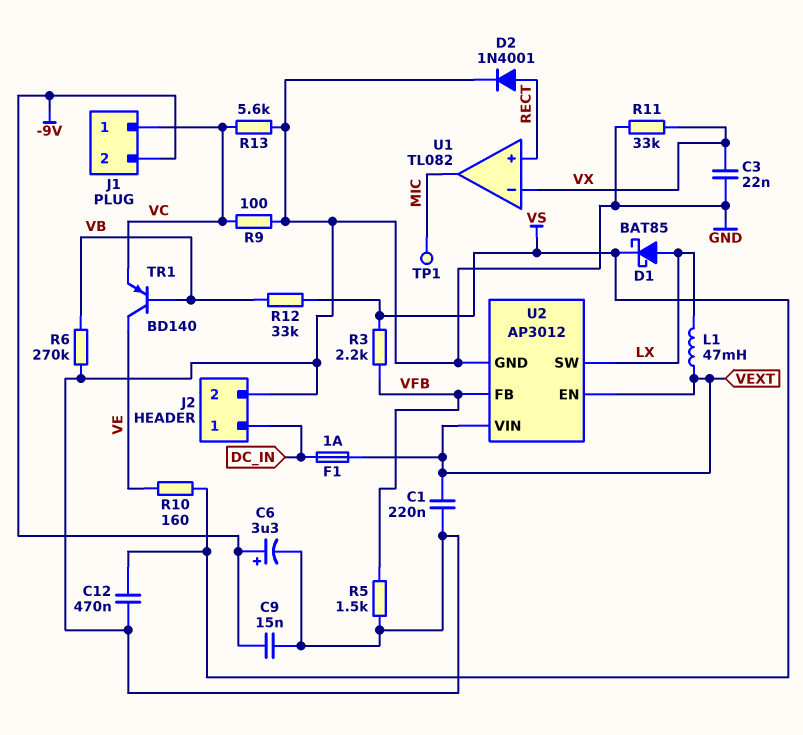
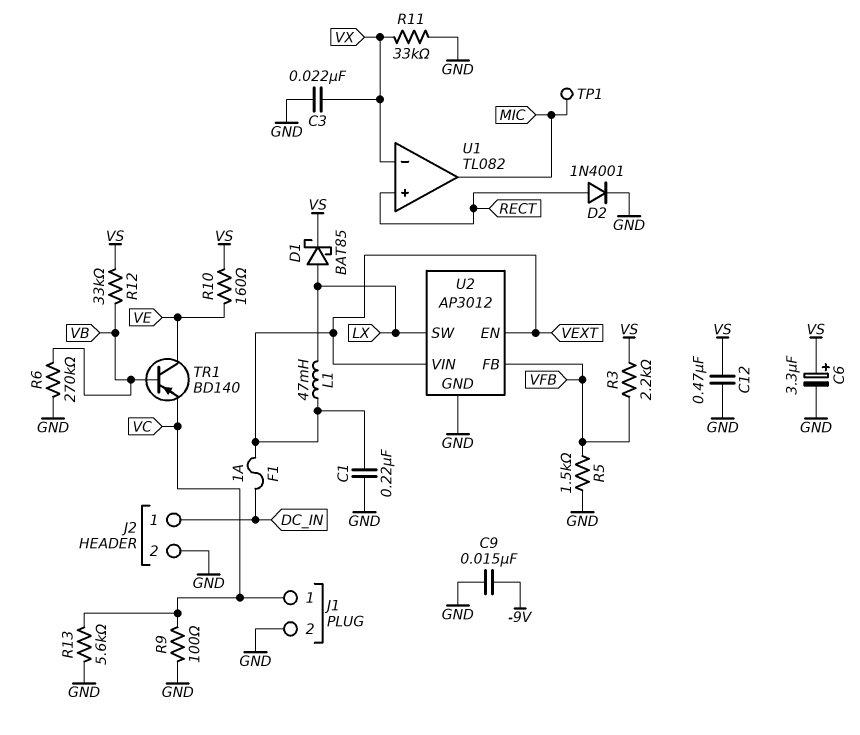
C6: 3.3uF (plus -9V, minus GND) -> 3.3uF (plus VS, minus GND)
J1 pin 2: -9V -> GND

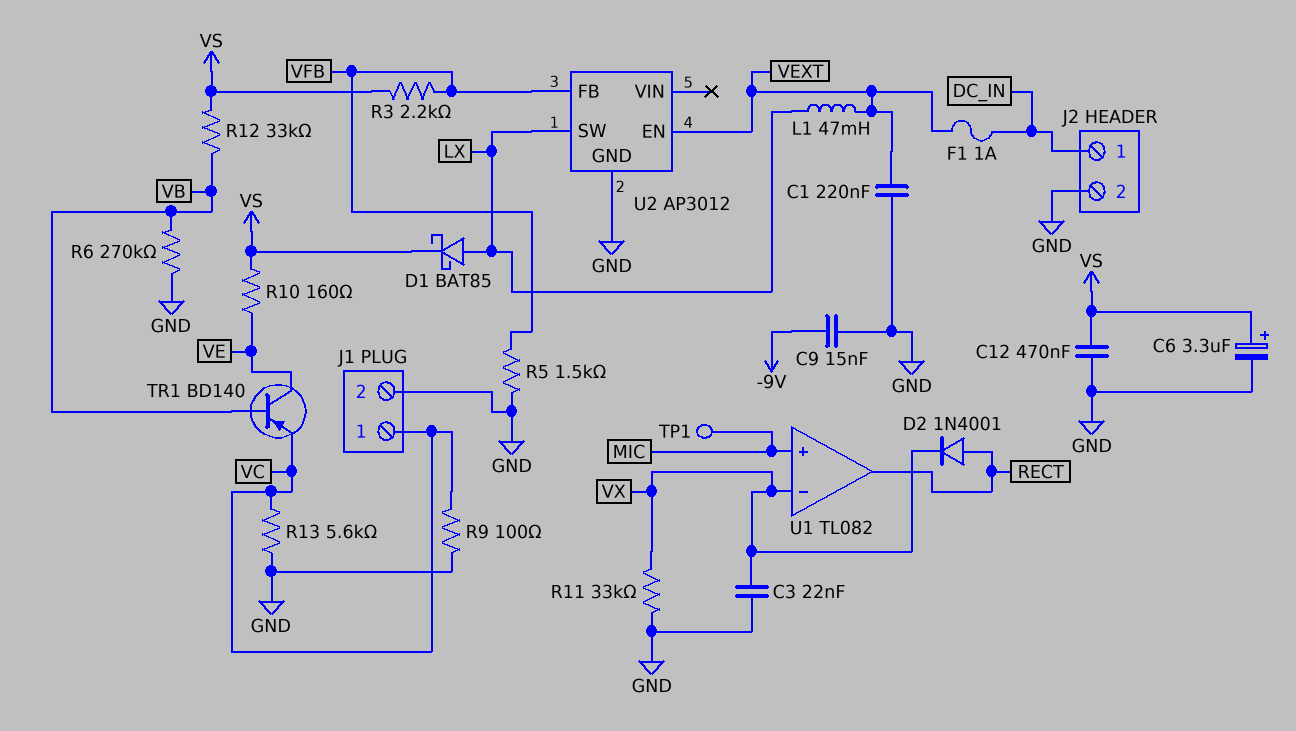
D2: diode 1N4001 (A RECT, K GND) -> diode 1N4001 (A RECT, K VX)
U1 pin in+: RECT -> MIC
U1 pin out: MIC -> RECT
U2 pin VIN: VEXT -> none

